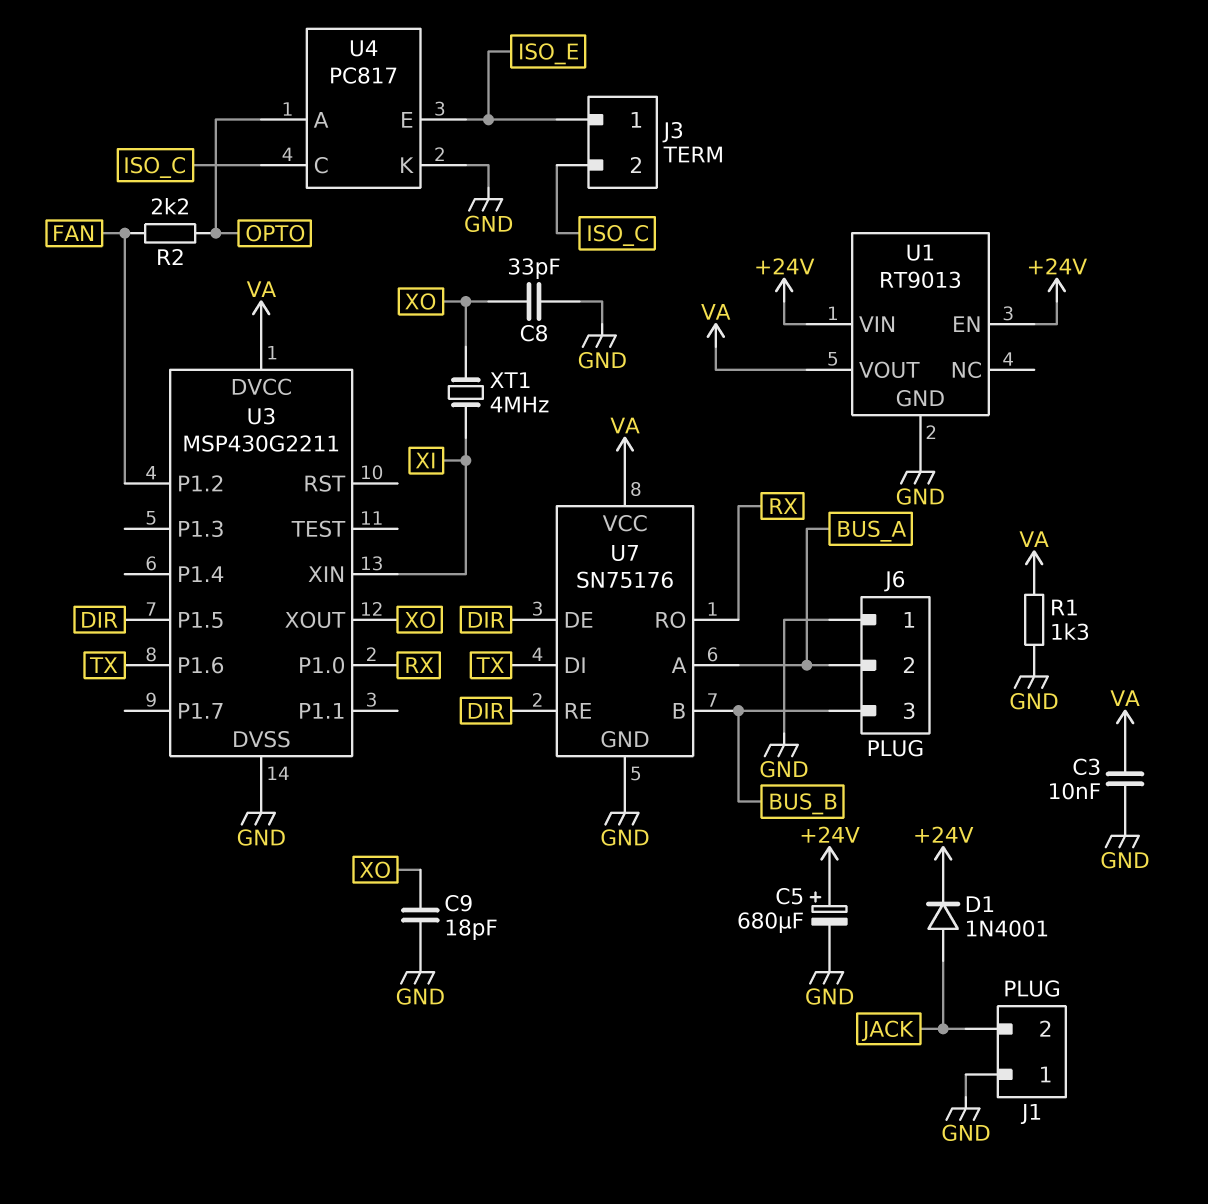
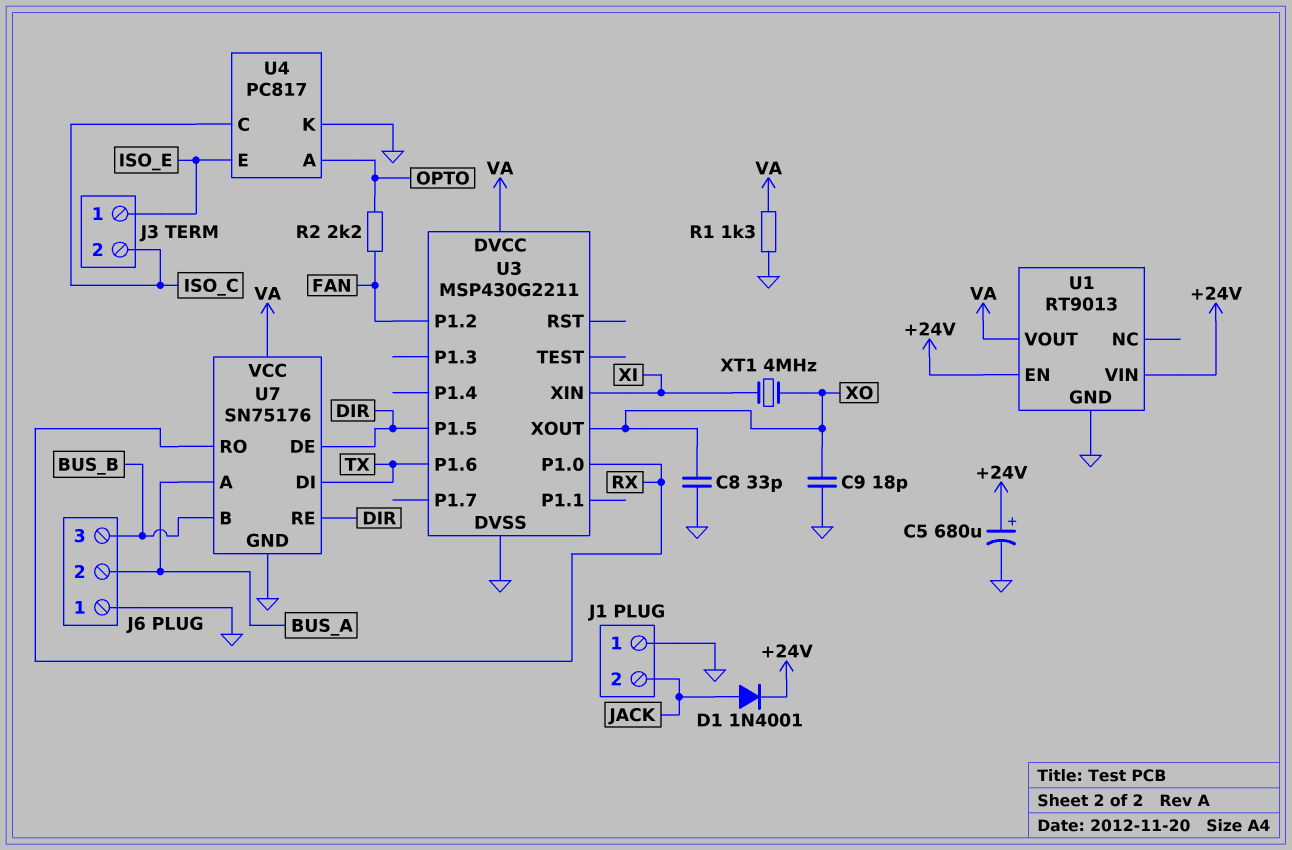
C3: 10nF (GND, VA) -> none

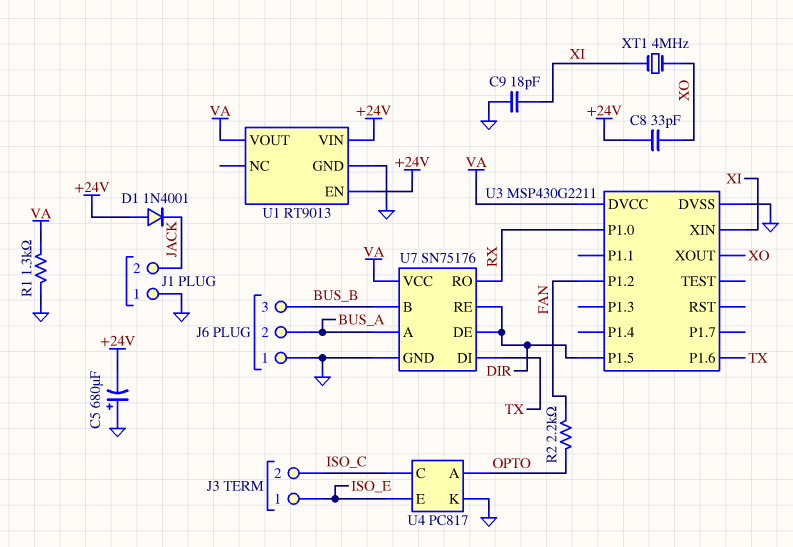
C5: 680uF (plus +24V, minus GND) -> 680uF (plus GND, minus +24V)
C8: 33pF (GND, XO) -> 33pF (+24V, XO)
C9: 18pF (GND, XO) -> 18pF (GND, XI)
D1: diode 1N4001 (A JACK, K +24V) -> diode 1N4001 (A +24V, K JACK)

